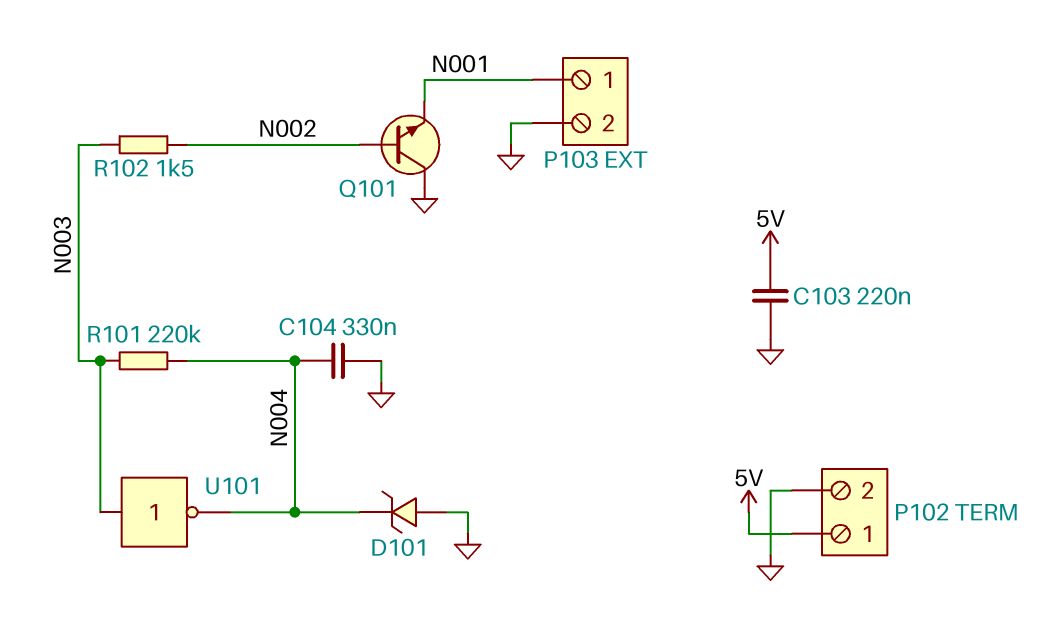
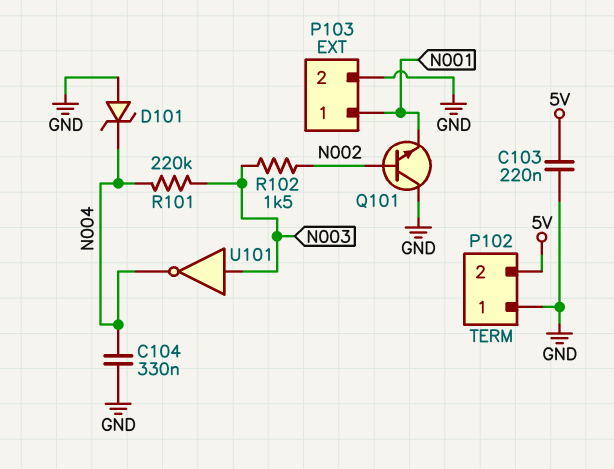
P102 pin 1: 5V -> GND
P102 pin 2: GND -> 5V

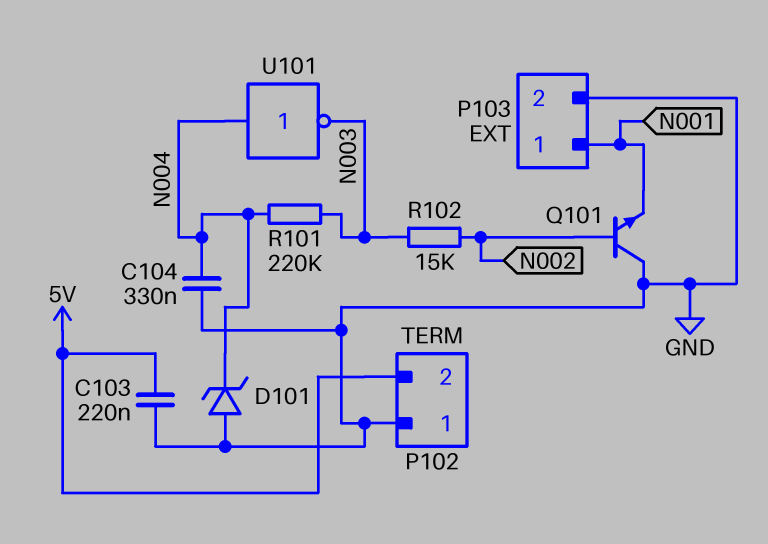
R102: 1.5k (N002, N003) -> 15k (N002, N003)
U101: NOT (in N003, out N004) -> NOT (in N004, out N003)

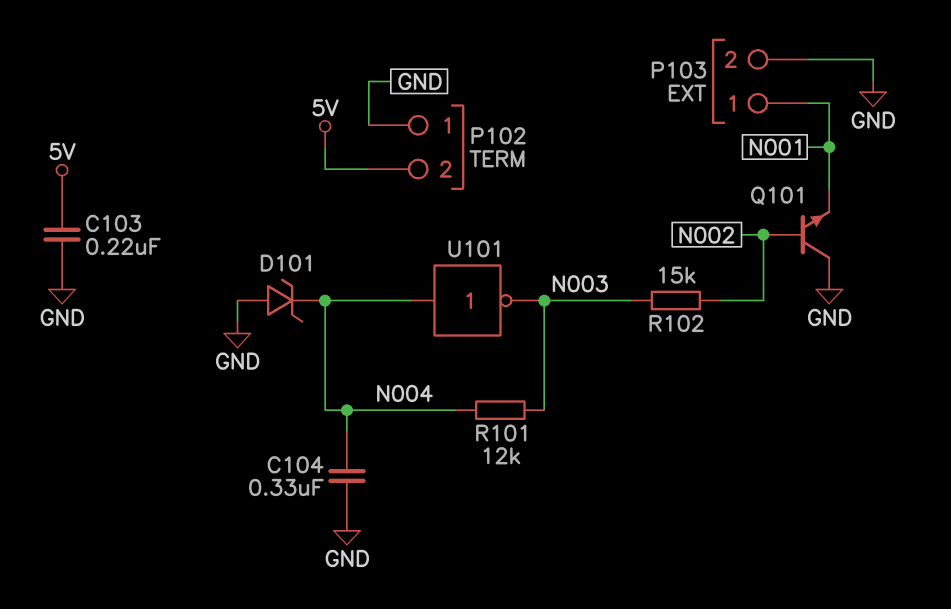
R101: 220k (N003, N004) -> 12k (N003, N004)

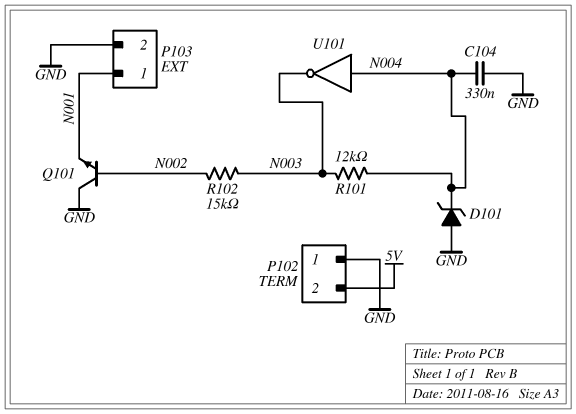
C103: 220nF (5V, GND) -> none

